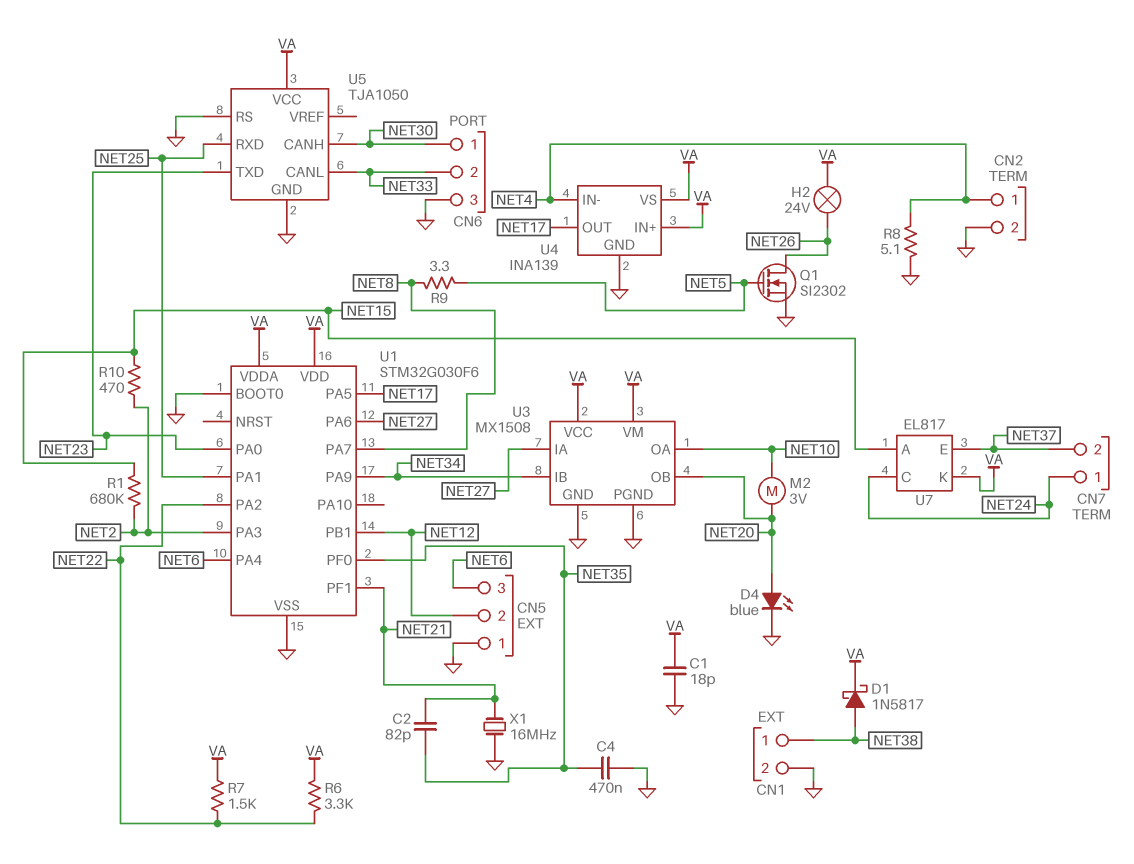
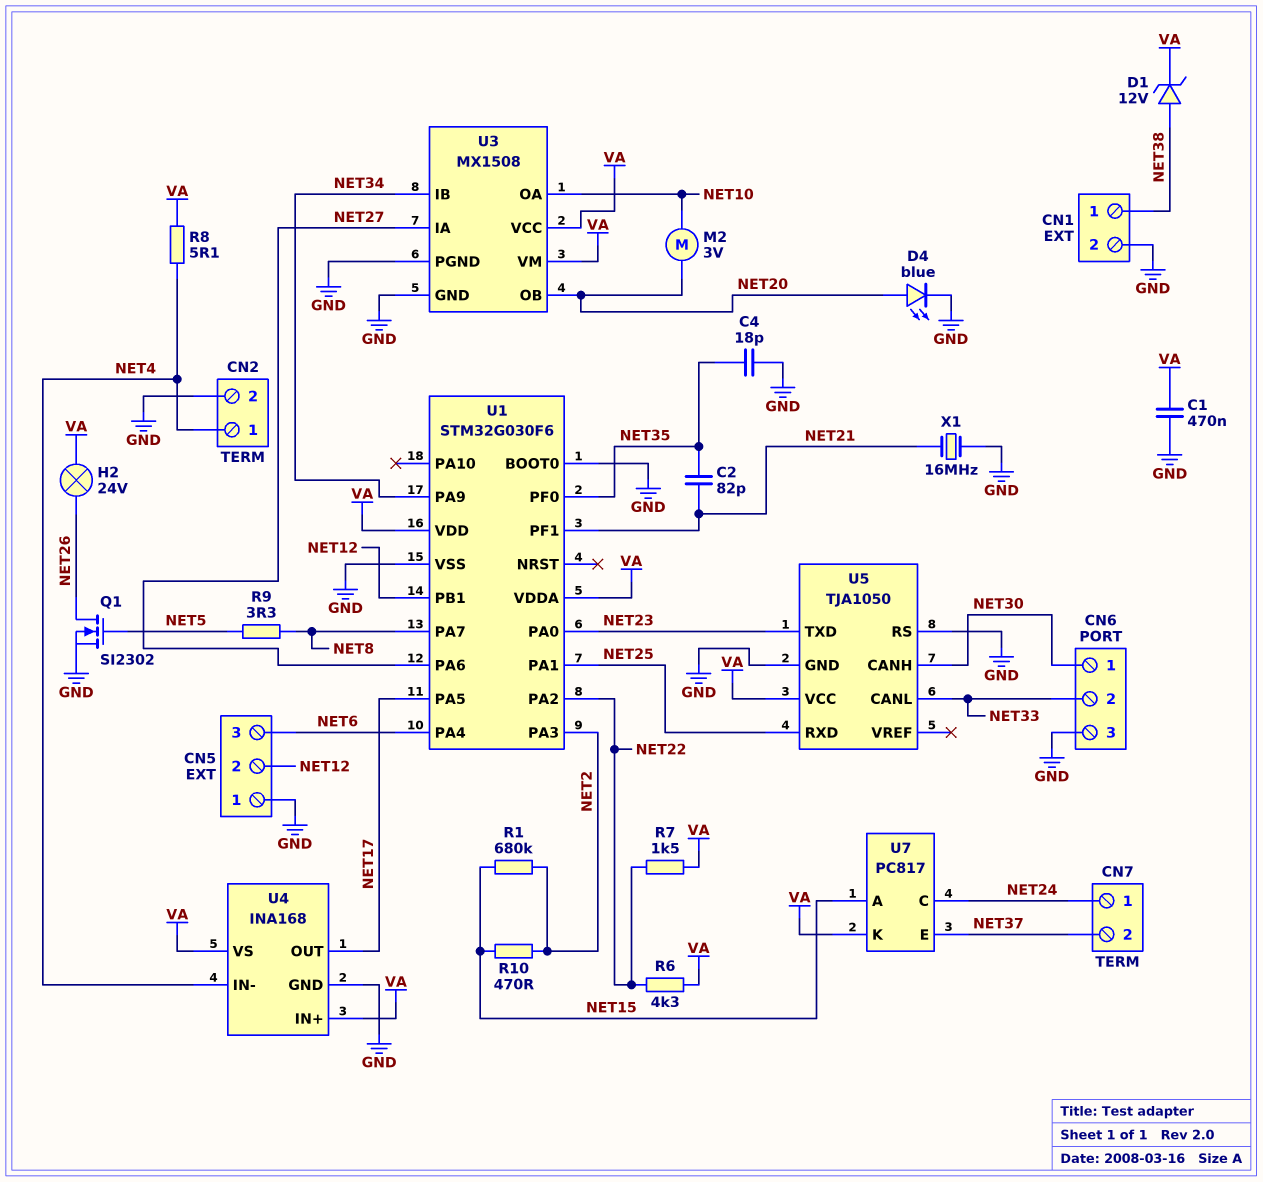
C1: 18pF (GND, VA) -> 470nF (GND, VA)
C4: 470nF (GND, NET35) -> 18pF (GND, NET35)
D1: schottky 1N5817 (A NET38, K VA) -> zener 12V (A NET38, K VA)
R6: 3.3k (NET22, VA) -> 4.3k (NET22, VA)
R8: 5.1 (GND, NET4) -> 5.1 (NET4, VA)
U4: INA139 -> INA168
U7: EL817 -> PC817

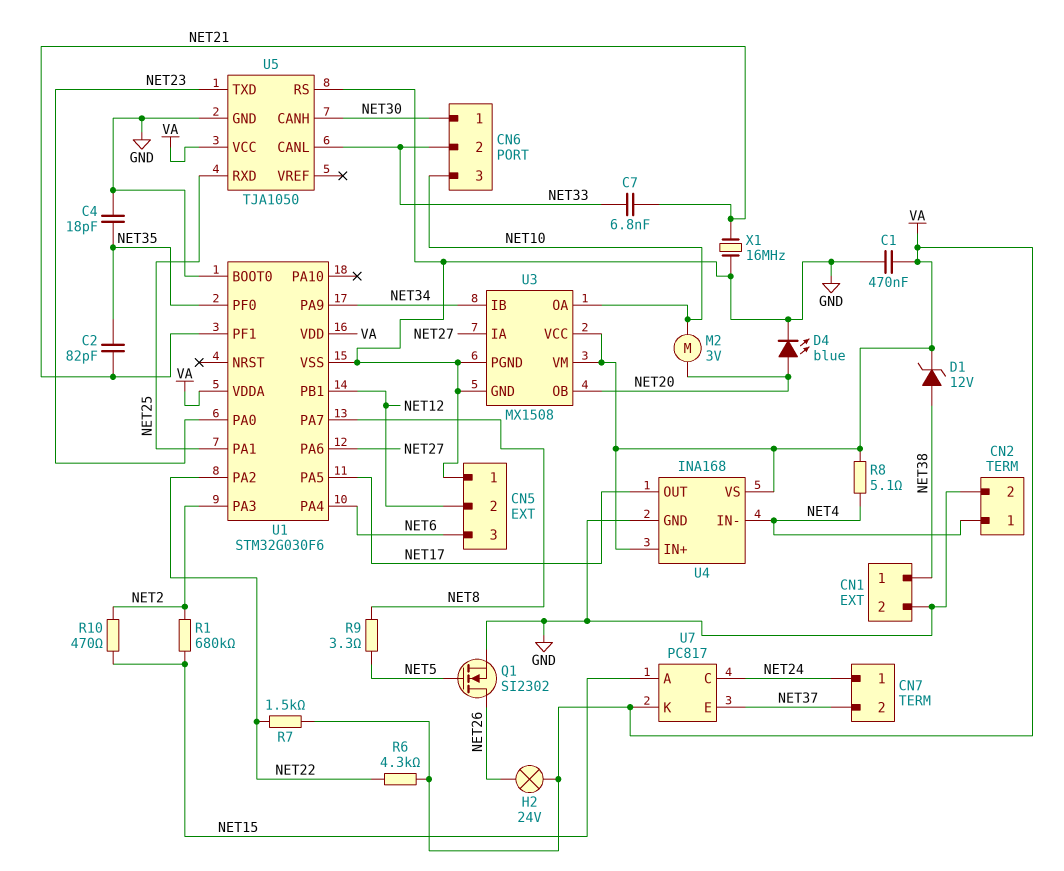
C7: none -> 6.8nF (NET21, NET33)
CN6 pin 3: GND -> NET10

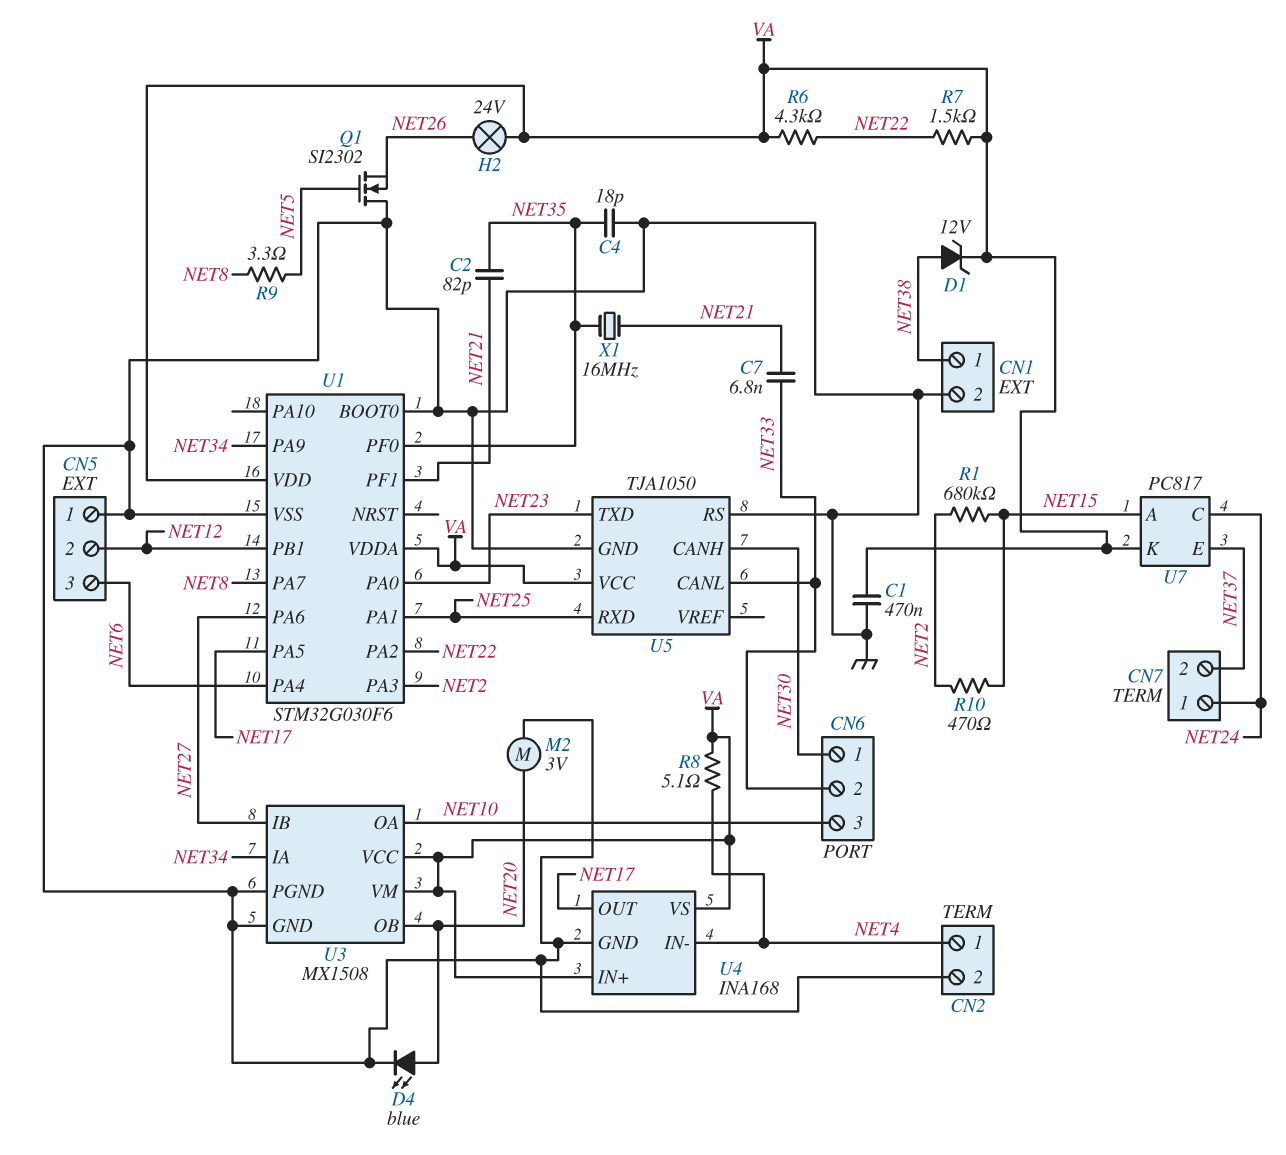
M2: motor 3V (NET10, NET20) -> motor 3V (GND, NET20)
Q1: NMOS SI2302 (G NET5, D NET26, S GND) -> NMOS SI2302 (G NET5, D GND, S NET26)
U3 pin IA: NET27 -> NET34
U3 pin IB: NET34 -> NET27
X1: 16MHz (GND, NET21) -> 16MHz (NET21, NET35)

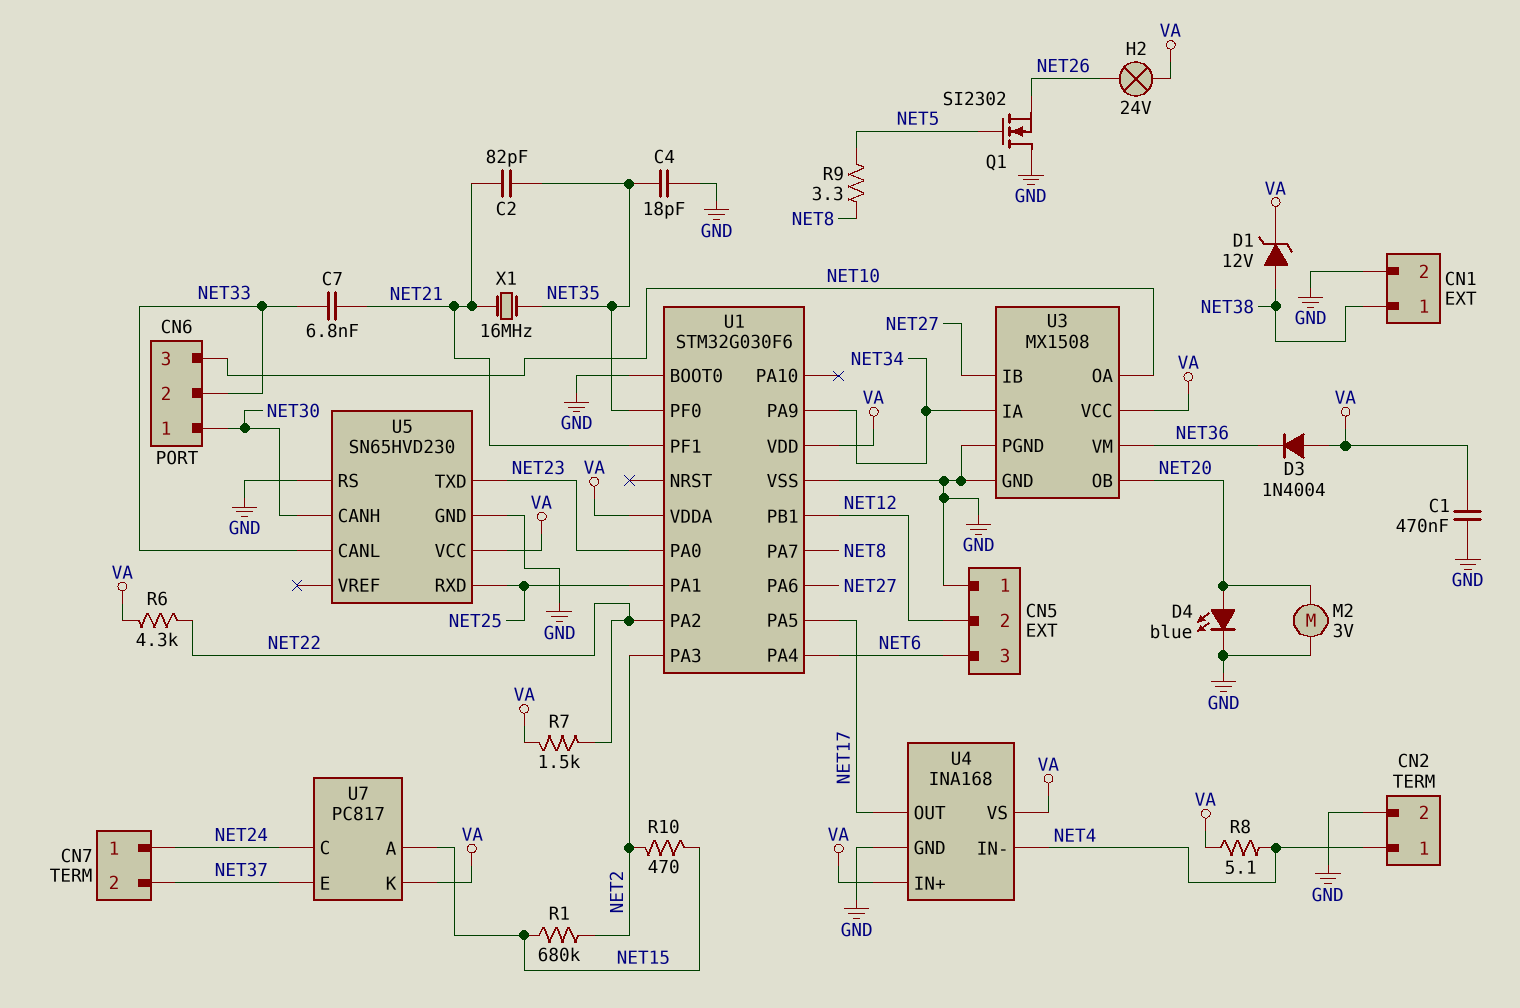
D3: none -> diode 1N4004 (A VA, K NET36)
U3 pin VM: VA -> NET36
U5: TJA1050 -> SN65HVD230

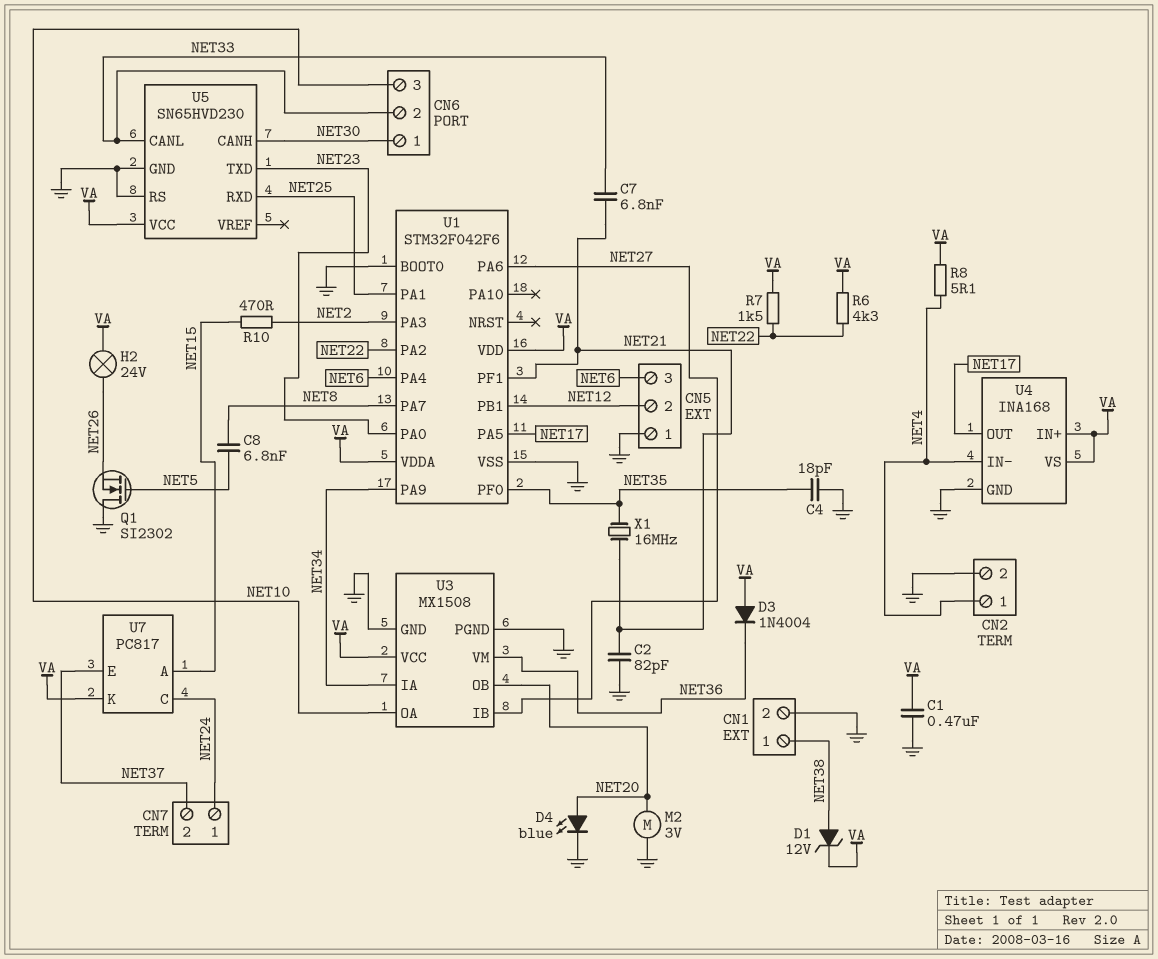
C2: 82pF (NET21, NET35) -> 82pF (GND, NET21)
C8: none -> 6.8nF (NET5, NET8)
R1: 680k (NET2, NET15) -> none
R9: 3.3 (NET5, NET8) -> none
U1: STM32G030F6 -> STM32F042F6

